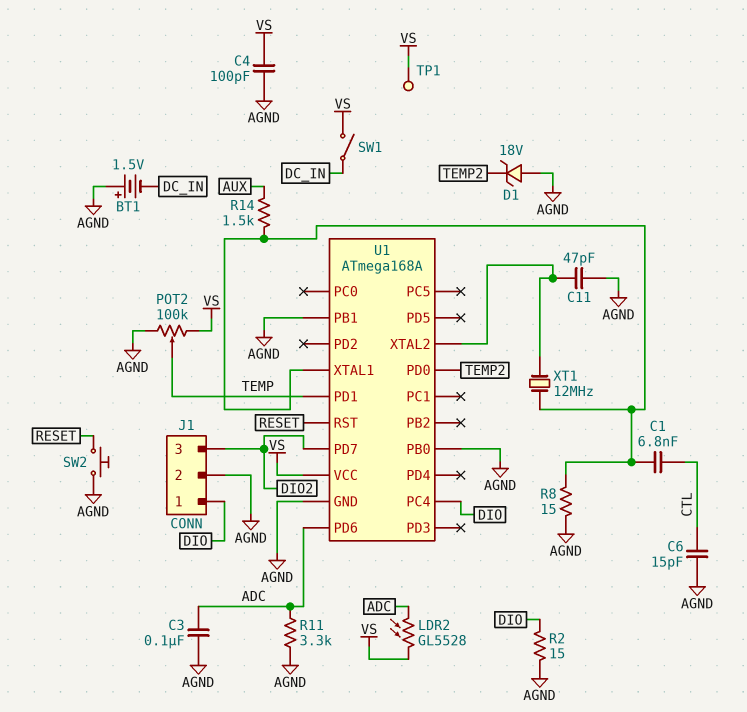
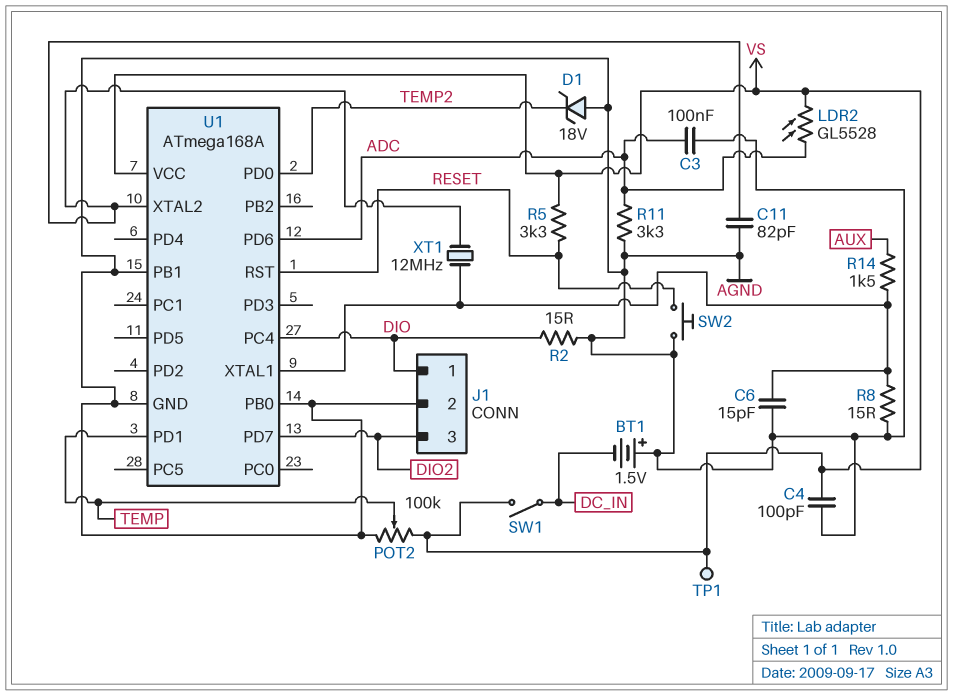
C1: 6.8nF (CTL, U1/XTAL1) -> none
C6: 15pF (AGND, CTL) -> 15pF (AGND, U1/XTAL1)
C11: 47pF (AGND, U1/XTAL2) -> 82pF (AGND, U1/XTAL2)
R5: none -> 3.3k (RESET, VS)

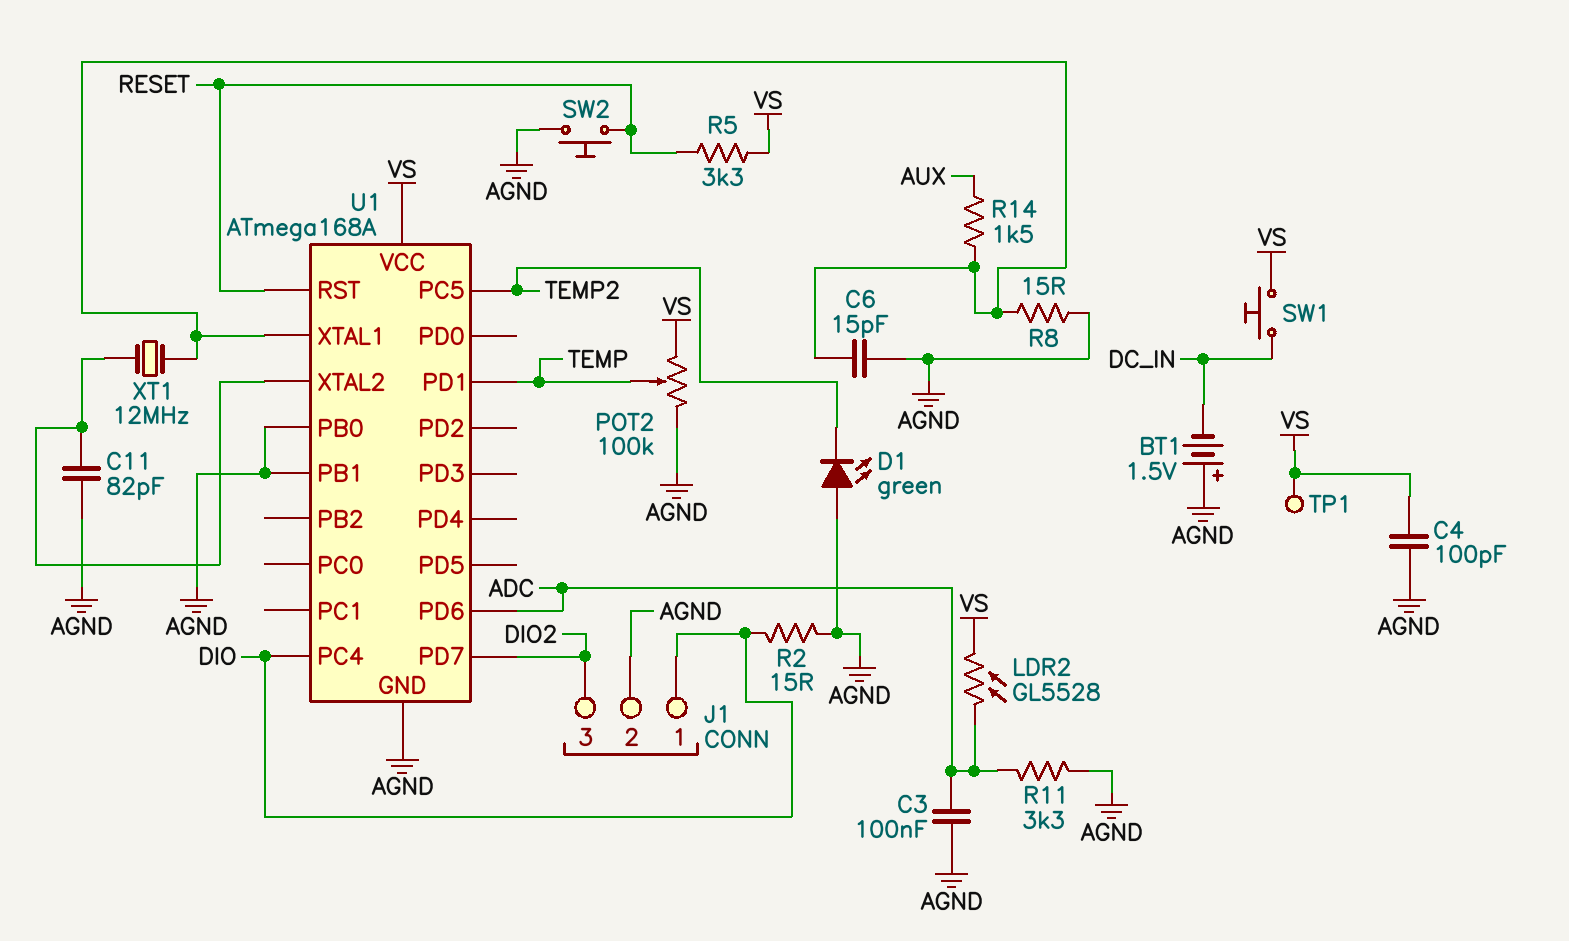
D1: zener 18V (A AGND, K TEMP2) -> LED green (A AGND, K TEMP2)
SW1: switch (DC_IN, VS) -> button (DC_IN, VS)
U1 pin PC5: none -> TEMP2
U1 pin PD0: TEMP2 -> none

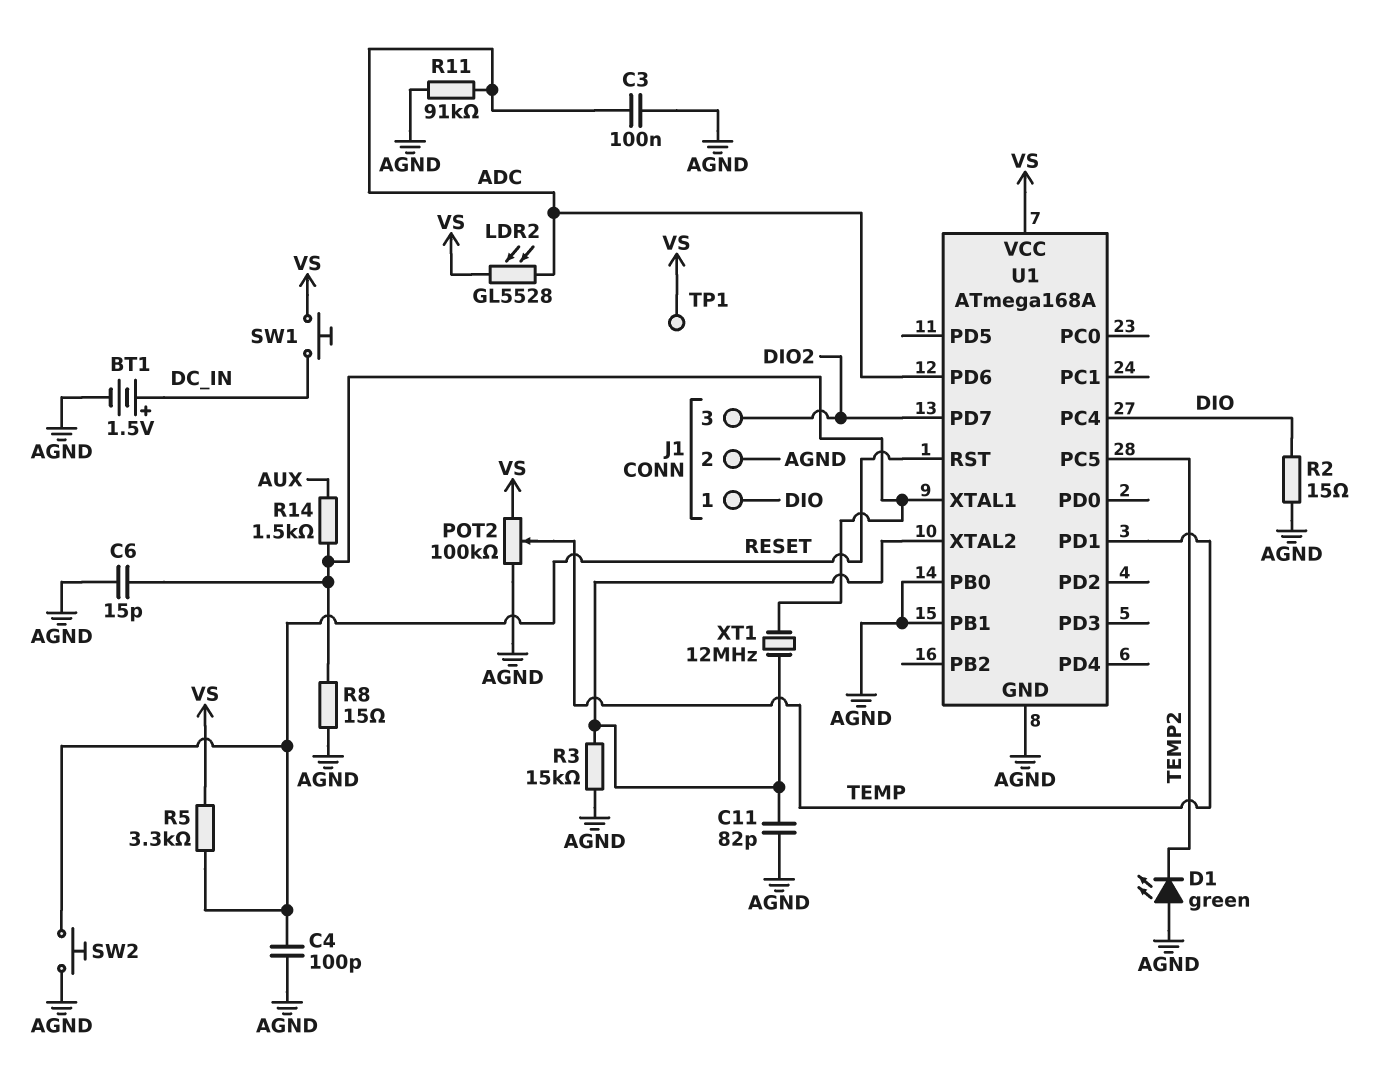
BT1: 1.5V (plus AGND, minus DC_IN) -> 1.5V (plus DC_IN, minus AGND)
C4: 100pF (AGND, VS) -> 100pF (AGND, RESET)
R3: none -> 15k (AGND, U1/XTAL2)
R11: 3.3k (ADC, AGND) -> 91k (ADC, AGND)

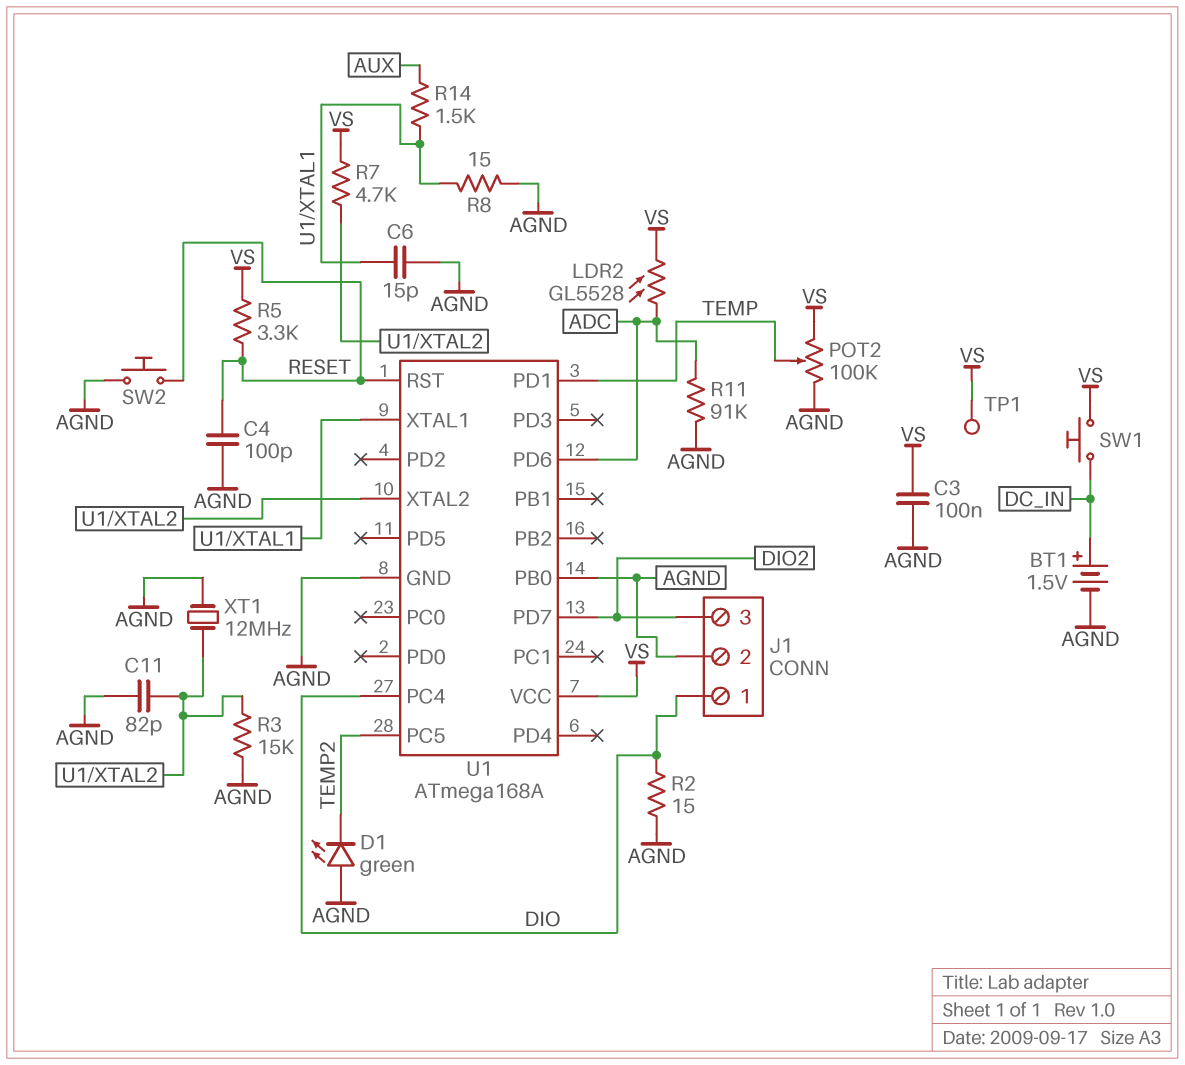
C3: 100nF (ADC, AGND) -> 100nF (AGND, VS)
R7: none -> 4.7k (U1/XTAL2, VS)
U1 pin PB1: AGND -> none
XT1: 12MHz (U1/XTAL1, U1/XTAL2) -> 12MHz (AGND, U1/XTAL2)

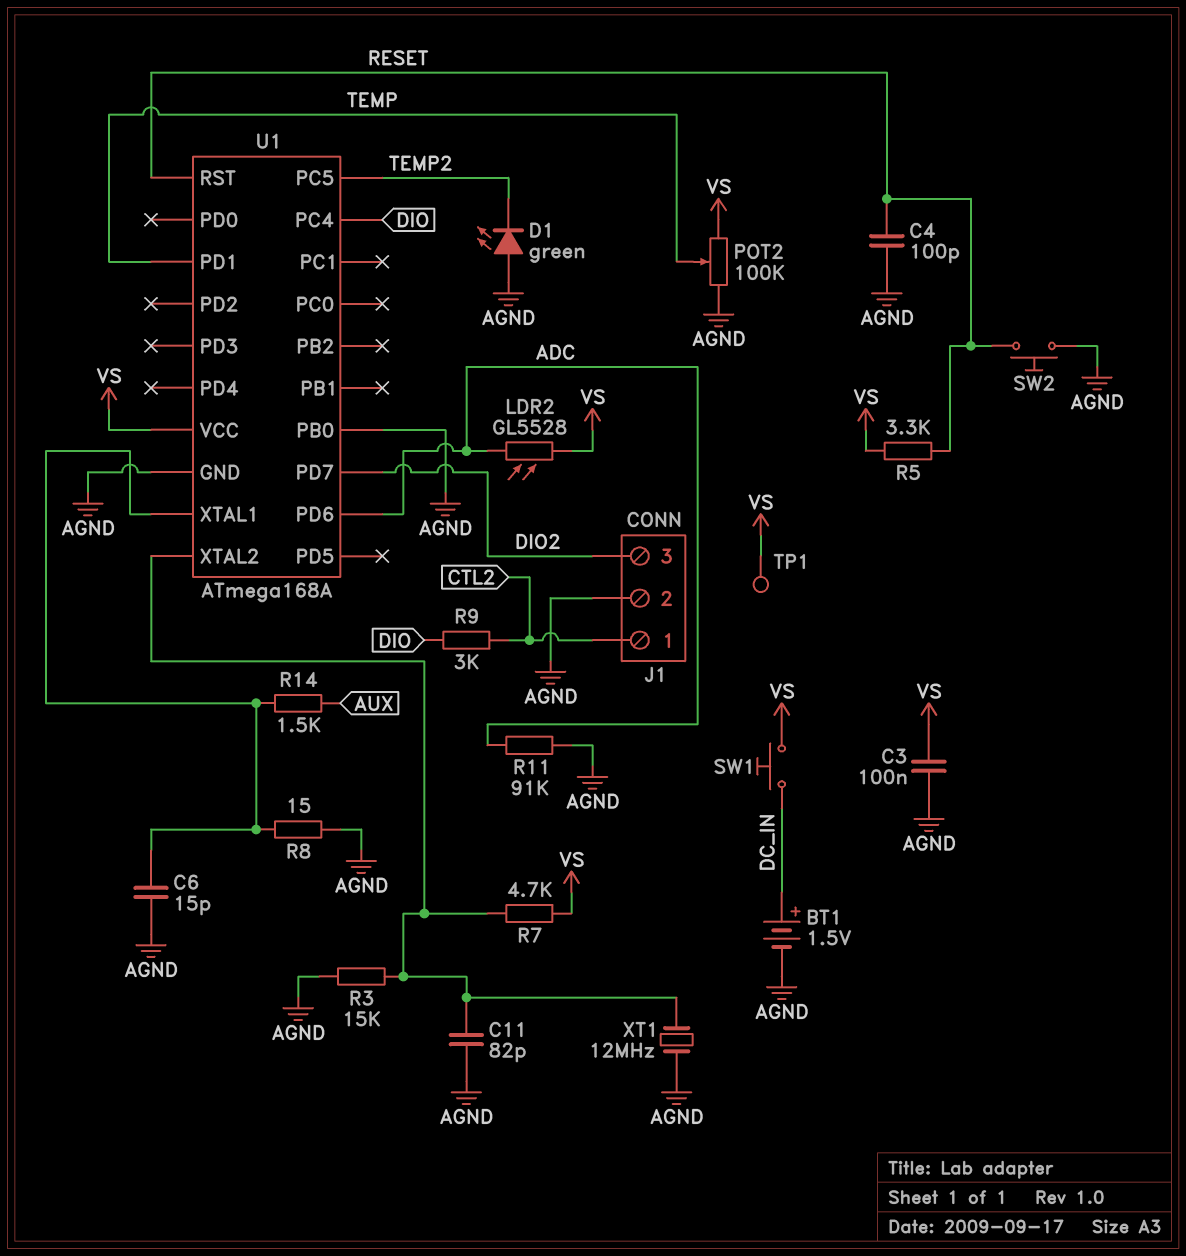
J1 pin 1: DIO -> CTL2
R2: 15 (AGND, DIO) -> none
R9: none -> 3k (CTL2, DIO)

